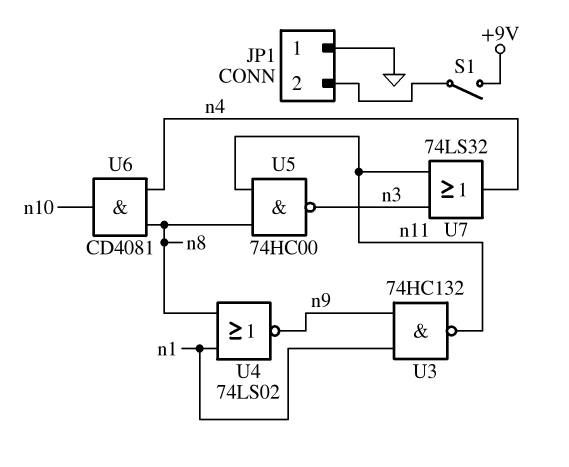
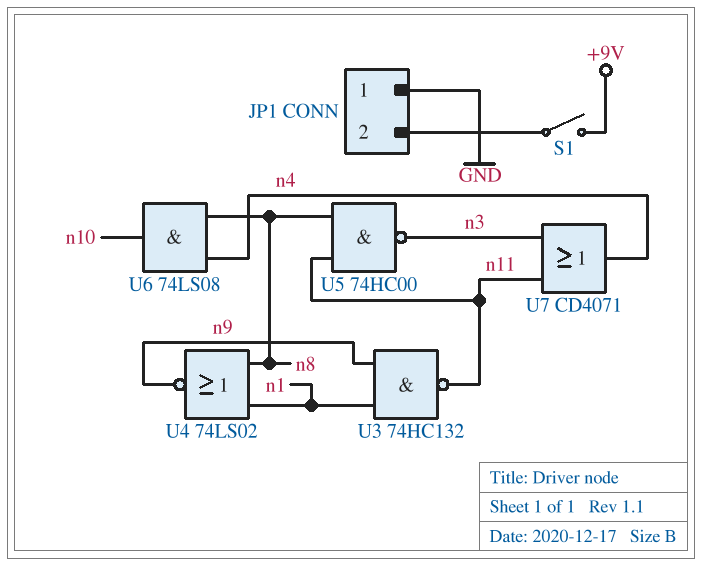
U6: AND CD4081 (in n4, in n8, out n10) -> AND 74LS08 (in n4, in n8, out n10)
U7: OR 74LS32 (in n3, in n11, out n4) -> OR CD4071 (in n3, in n11, out n4)

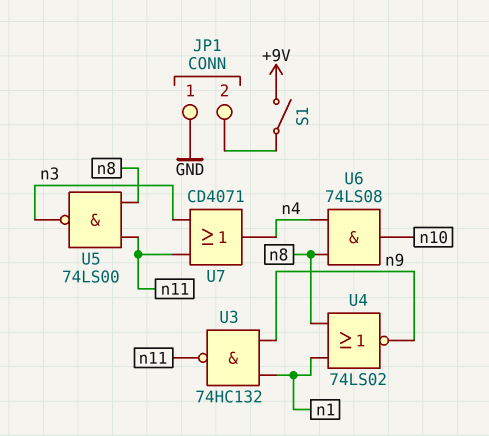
U5: NAND 74HC00 (in n8, in n11, out n3) -> NAND 74LS00 (in n8, in n11, out n3)

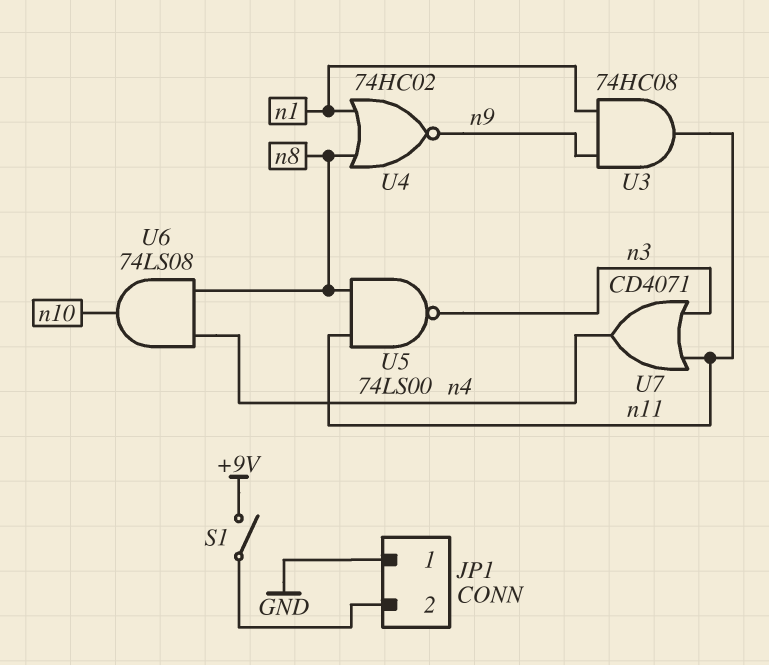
U3: NAND 74HC132 (in n1, in n9, out n11) -> AND 74HC08 (in n1, in n9, out n11)
U4: NOR 74LS02 (in n1, in n8, out n9) -> NOR 74HC02 (in n1, in n8, out n9)

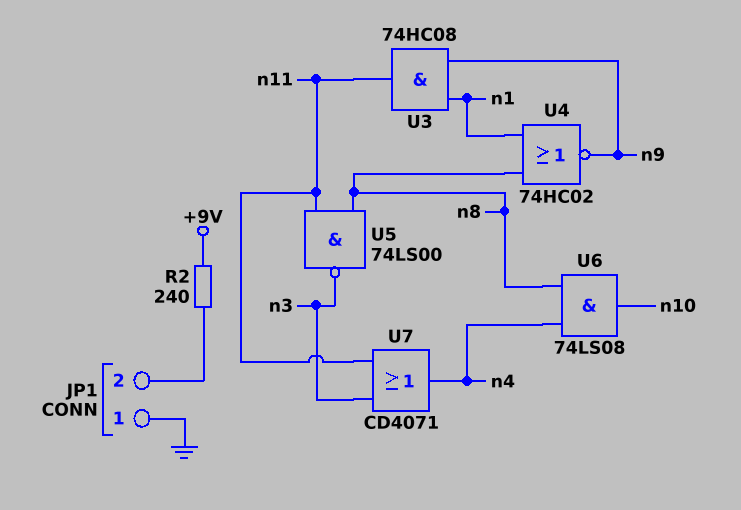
R2: none -> 240 (+9V, JP1/2)
S1: switch (+9V, JP1/2) -> none

